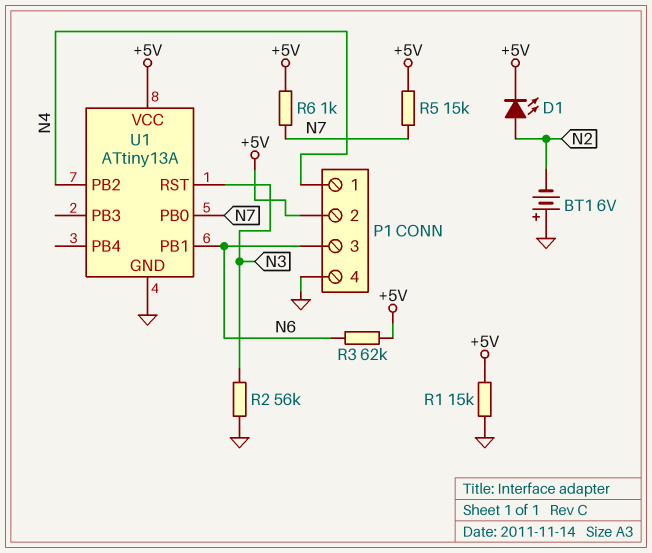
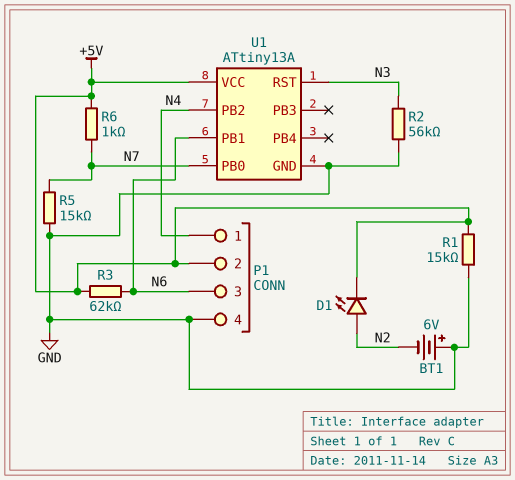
R5: 15k (+5V, N7) -> 15k (GND, N7)

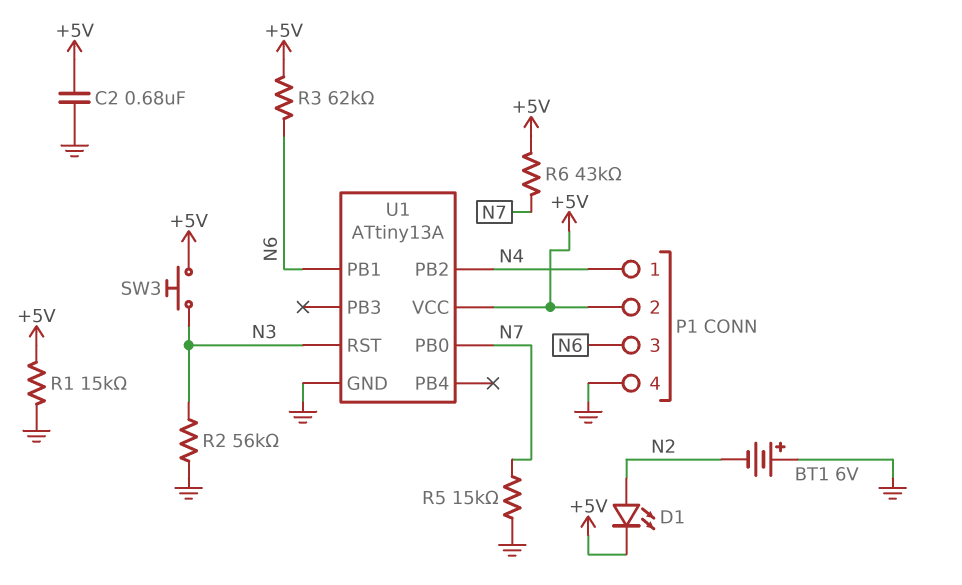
C2: none -> 680nF (+5V, GND)
R6: 1k (+5V, N7) -> 43k (+5V, N7)
SW3: none -> button (+5V, N3)

